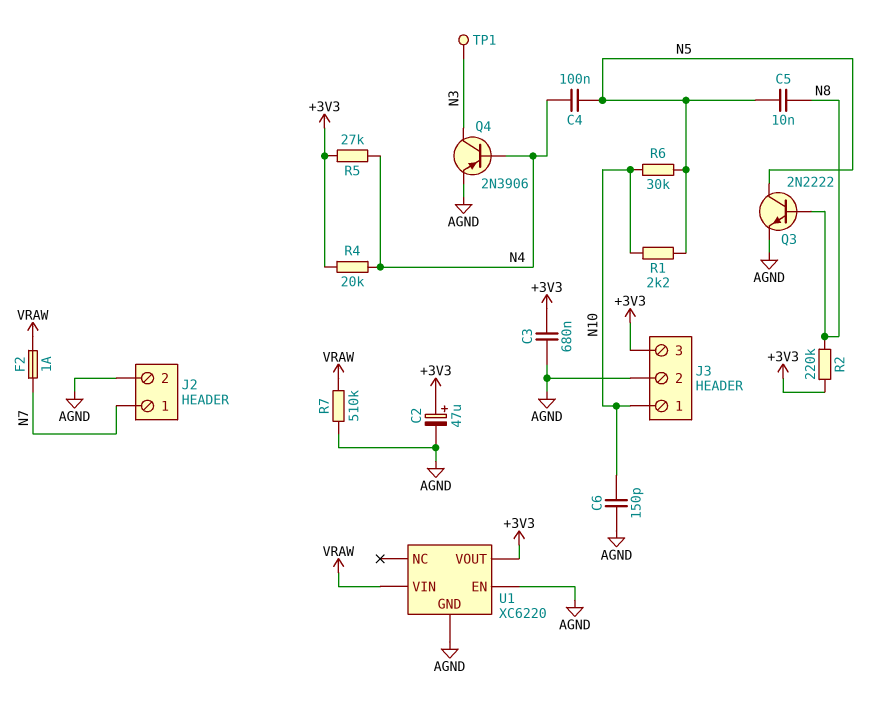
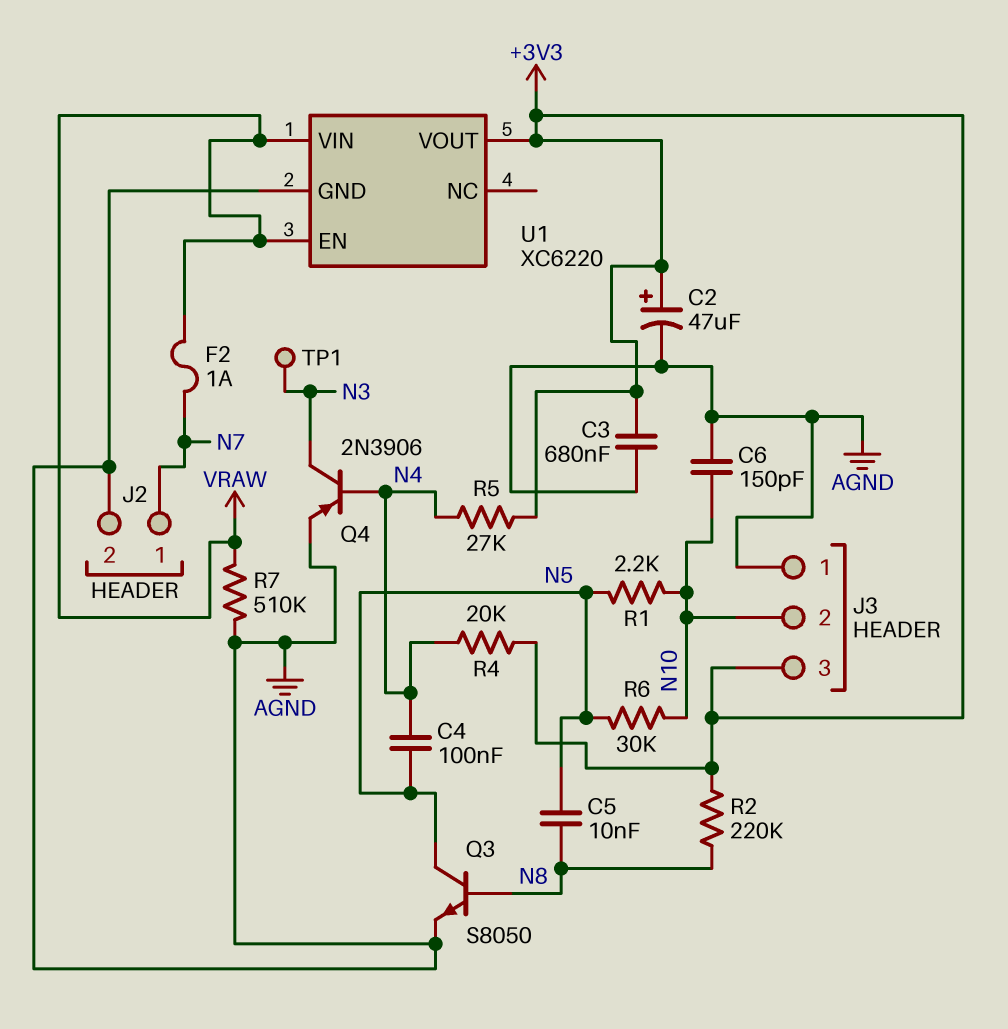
J3 pin 1: N10 -> AGND
J3 pin 2: AGND -> N10
Q3: NPN 2N2222 (B N8, C N5, E AGND) -> NPN S8050 (B N8, C N5, E AGND)
U1 pin EN: AGND -> VRAW

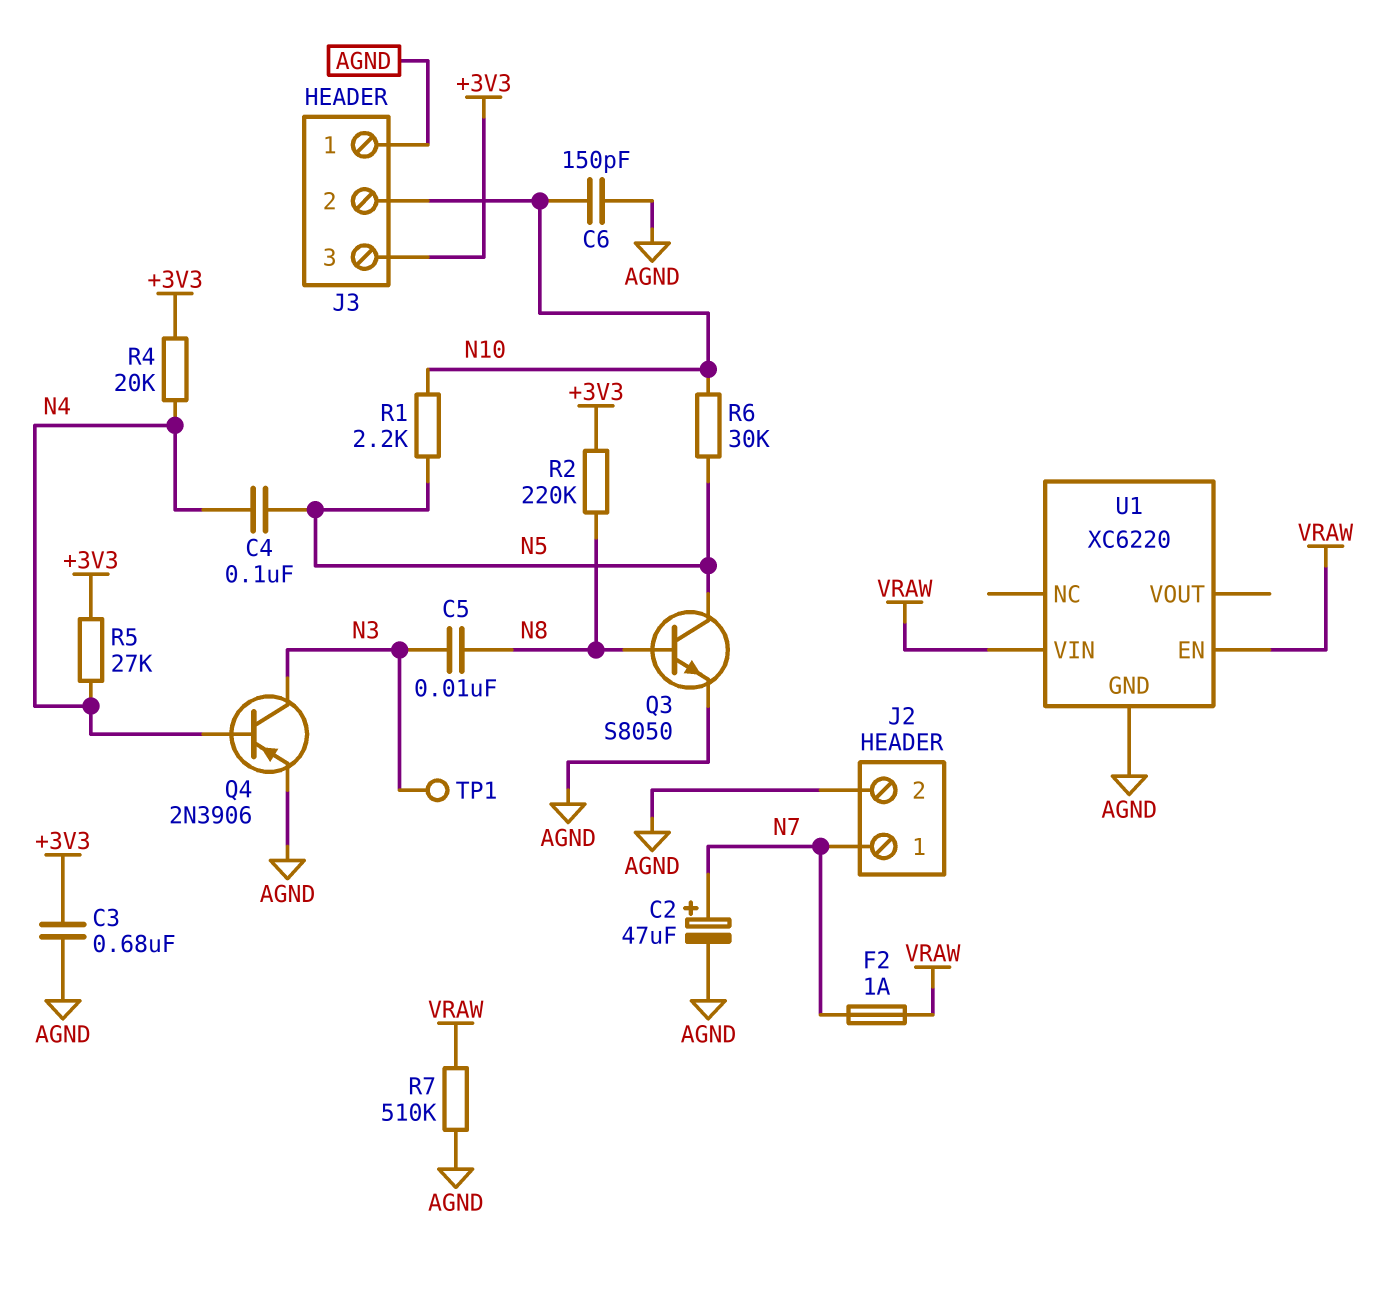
C2: 47uF (plus +3V3, minus AGND) -> 47uF (plus N7, minus AGND)
C5: 10nF (N5, N8) -> 10nF (N3, N8)
U1 pin VOUT: +3V3 -> none

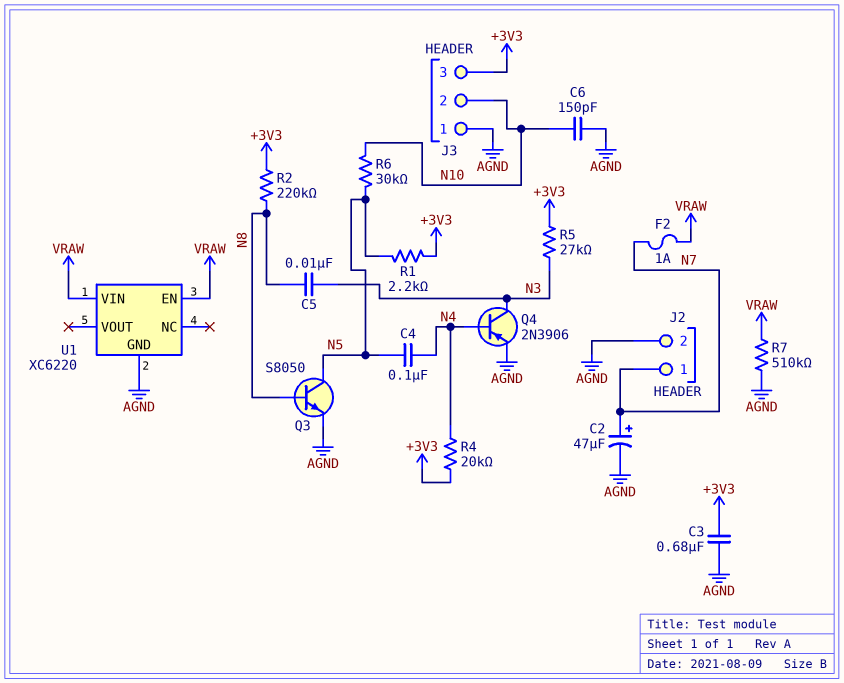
R1: 2.2k (N5, N10) -> 2.2k (+3V3, N5)
R5: 27k (+3V3, N4) -> 27k (+3V3, N3)
TP1: test point (N3) -> none

